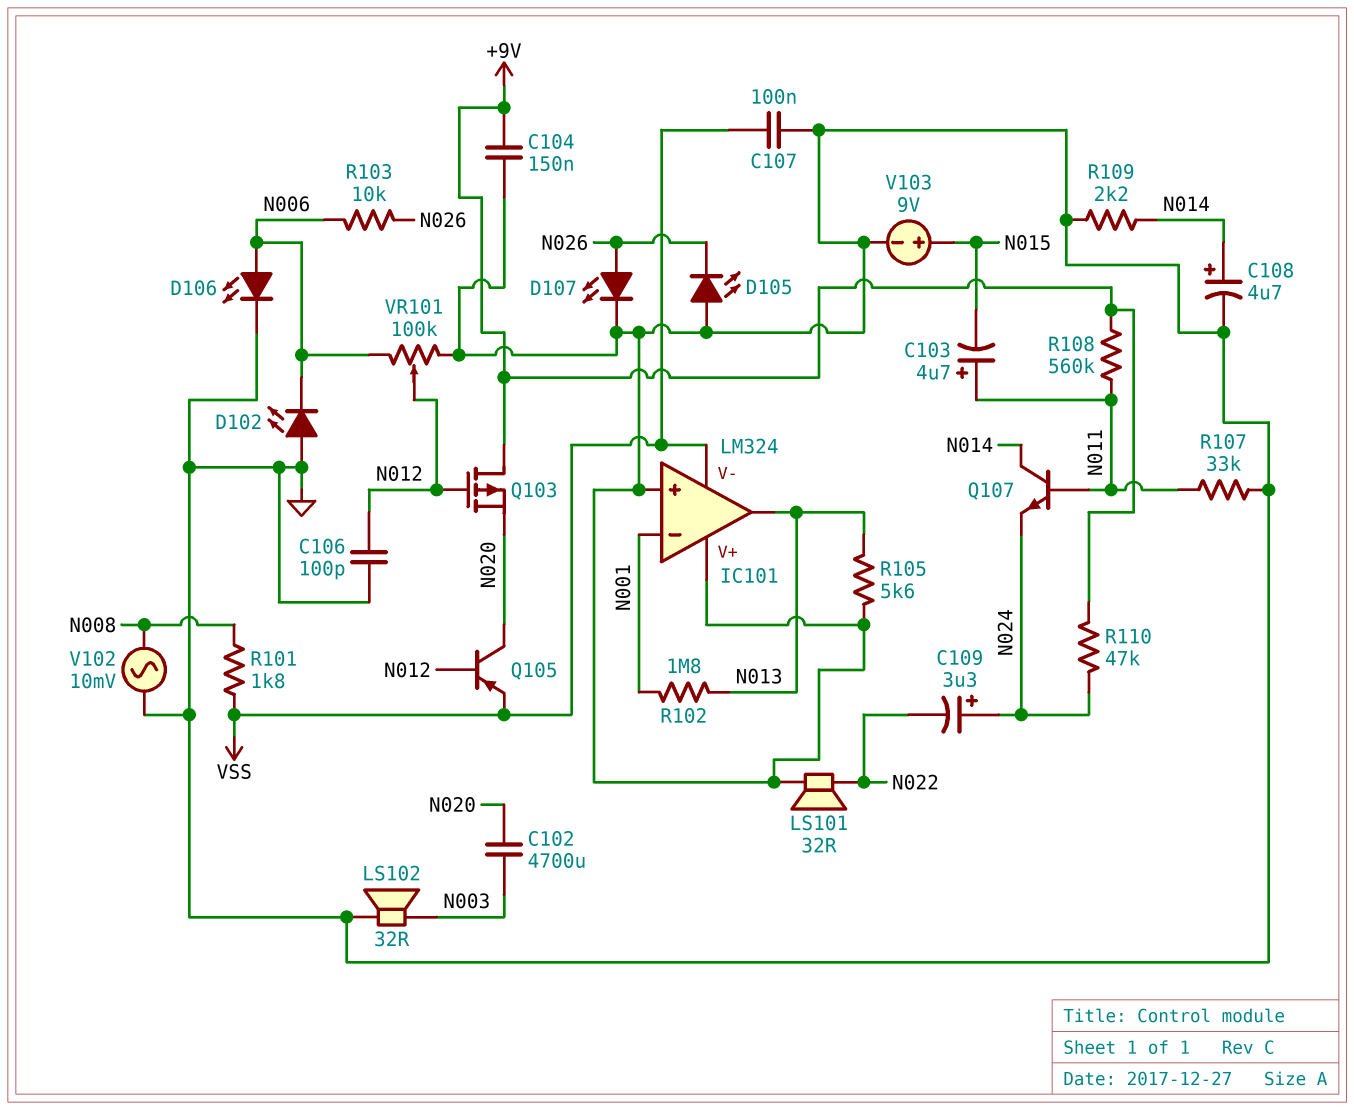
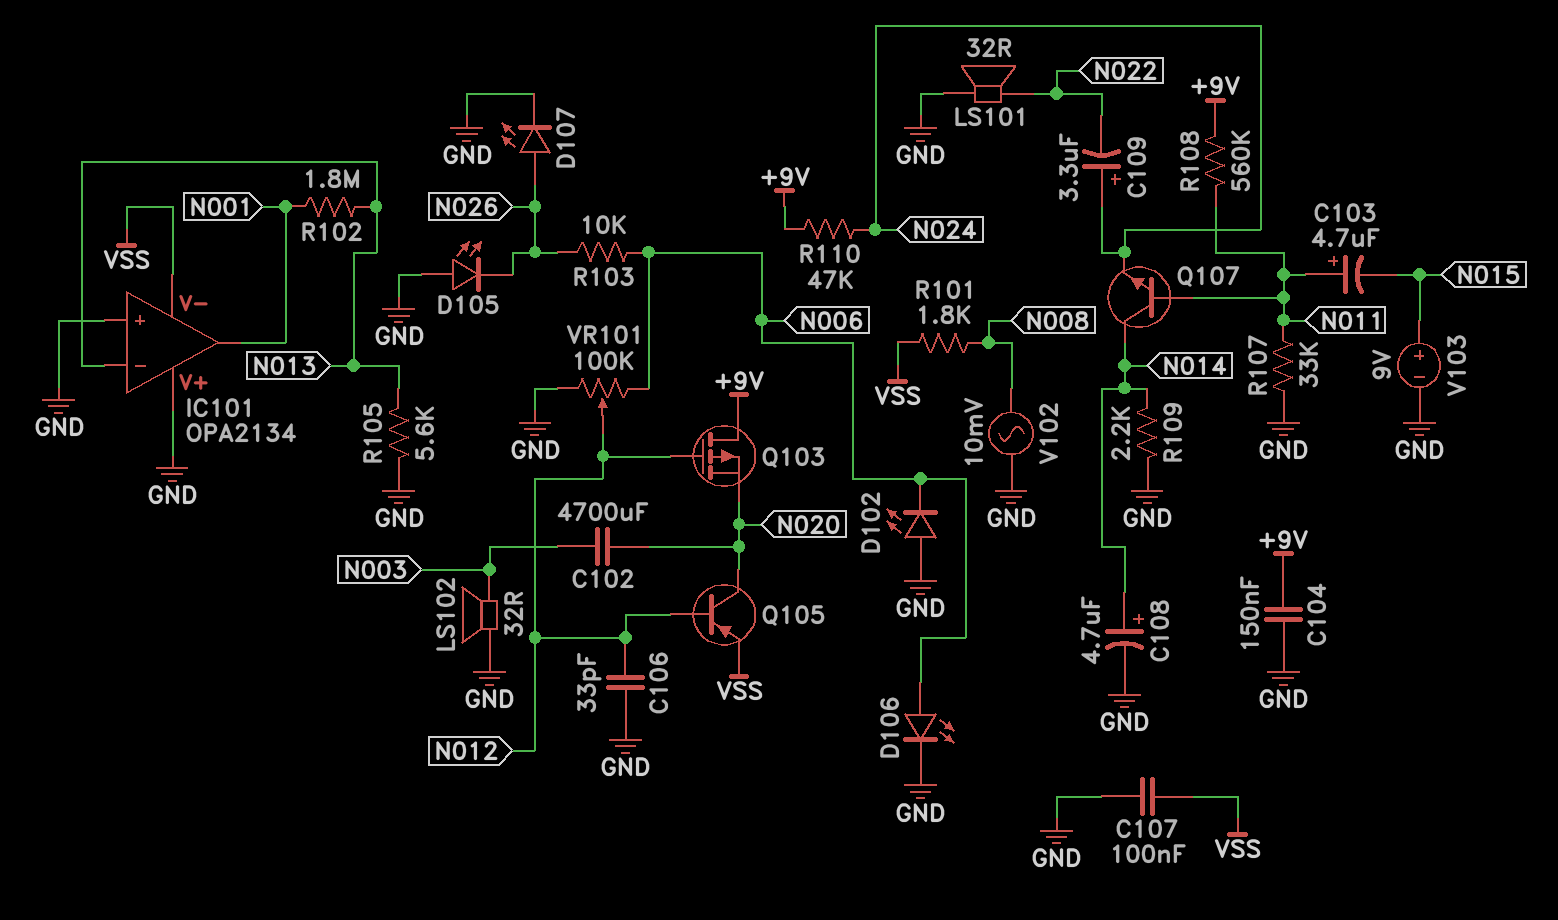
C106: 100pF (GND, N012) -> 33pF (GND, N012)
IC101: LM324 -> OPA2134
IC101 pin in-: N001 -> N013
IC101 pin out: N013 -> N001

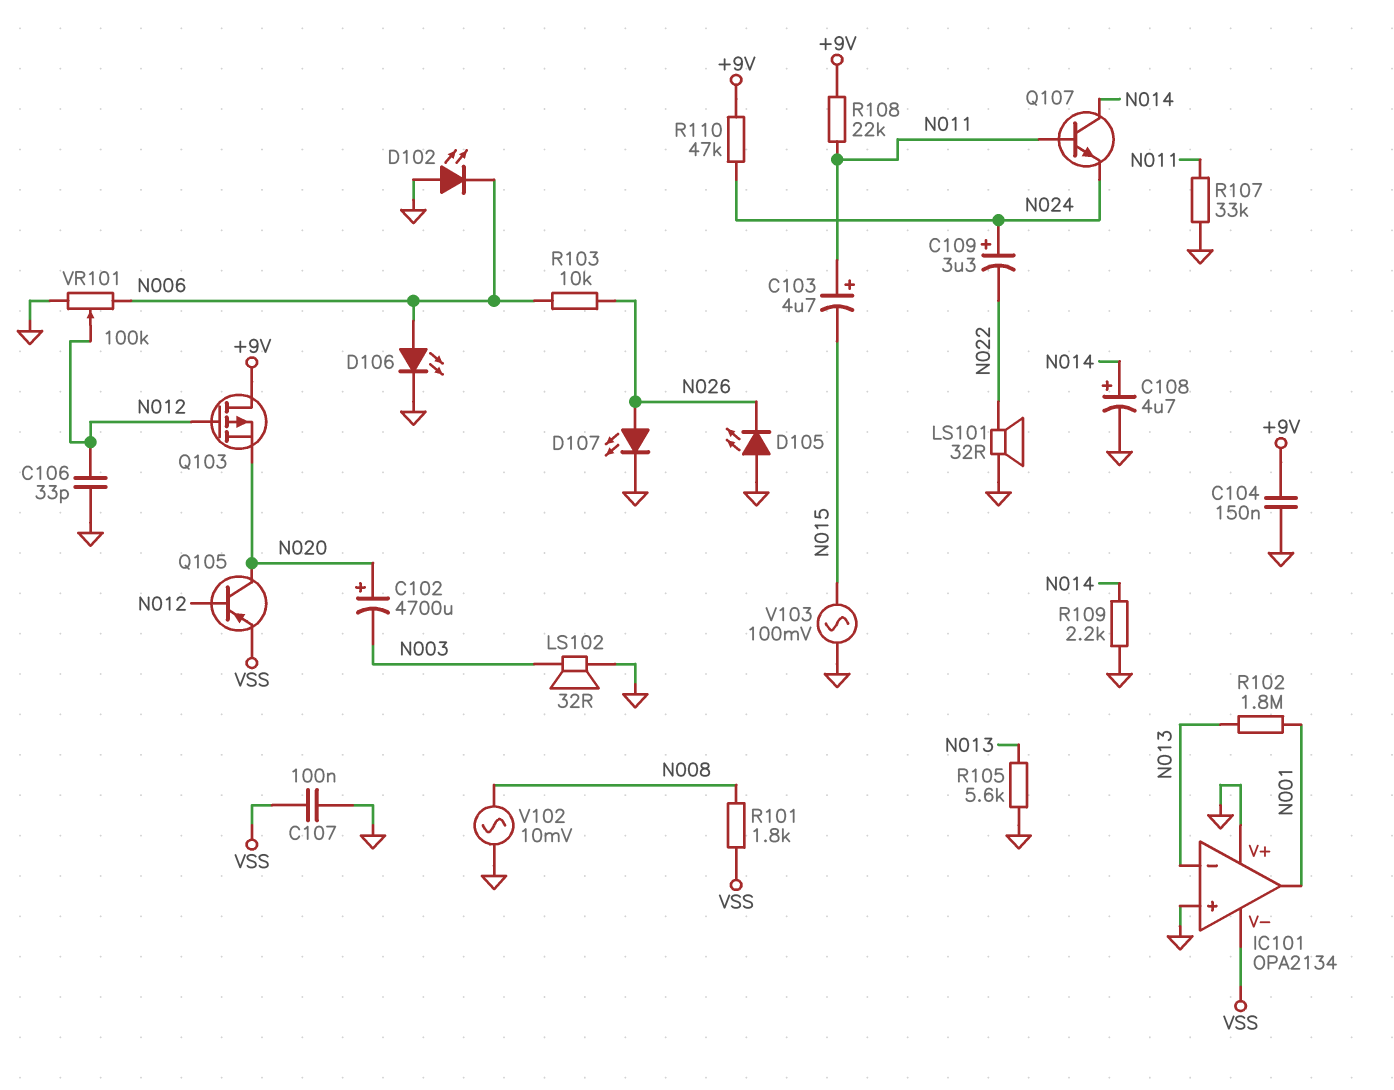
C102: 4700uF (N003, N020) -> 4700uF (plus N020, minus N003)
R108: 560k (+9V, N011) -> 22k (+9V, N011)
V103: 9V (plus N015, minus GND) -> AC 100mV (GND, N015)

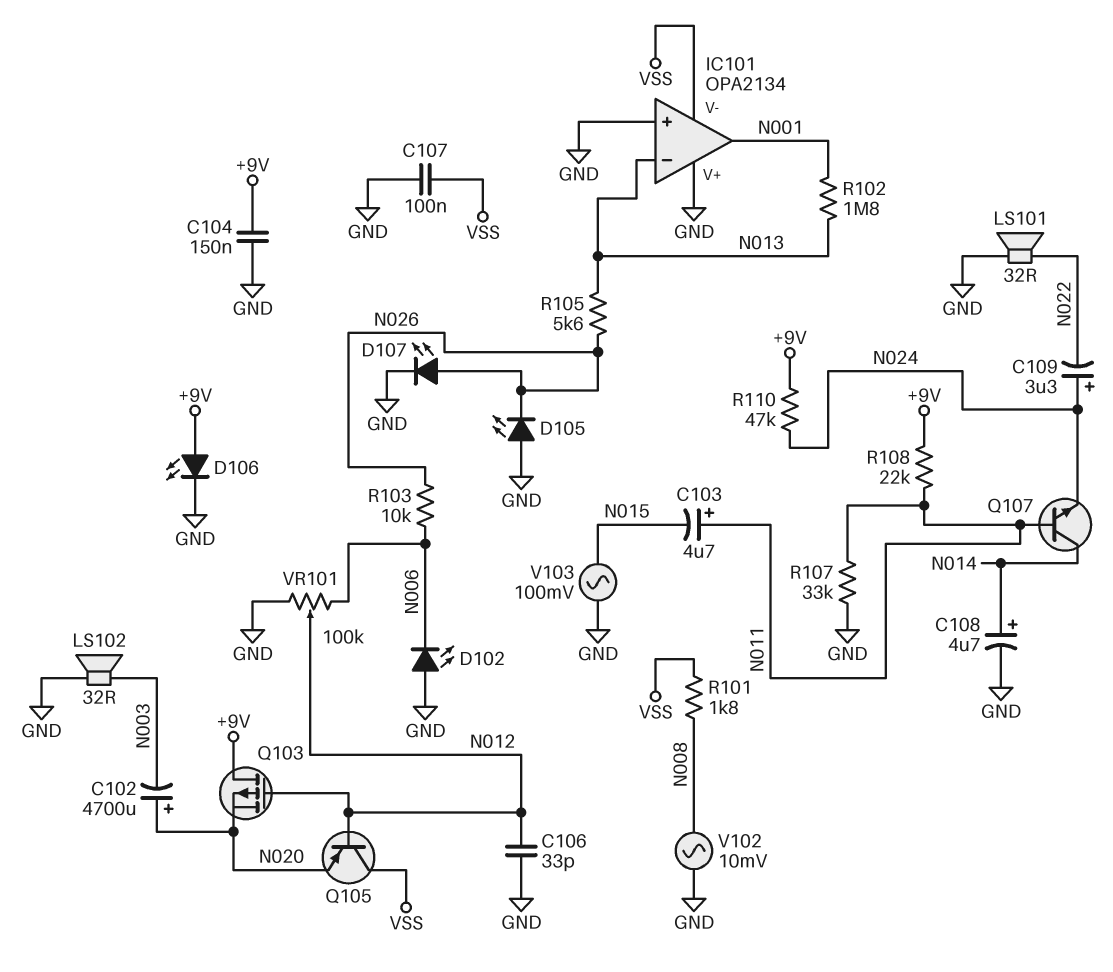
D106: LED (A N006, K GND) -> LED (A +9V, K GND)
Q105: PNP (B N012, C N020, E VSS) -> PNP (B N012, C VSS, E N020)
R105: 5.6k (GND, N013) -> 5.6k (N013, N026)
R109: 2.2k (GND, N014) -> none

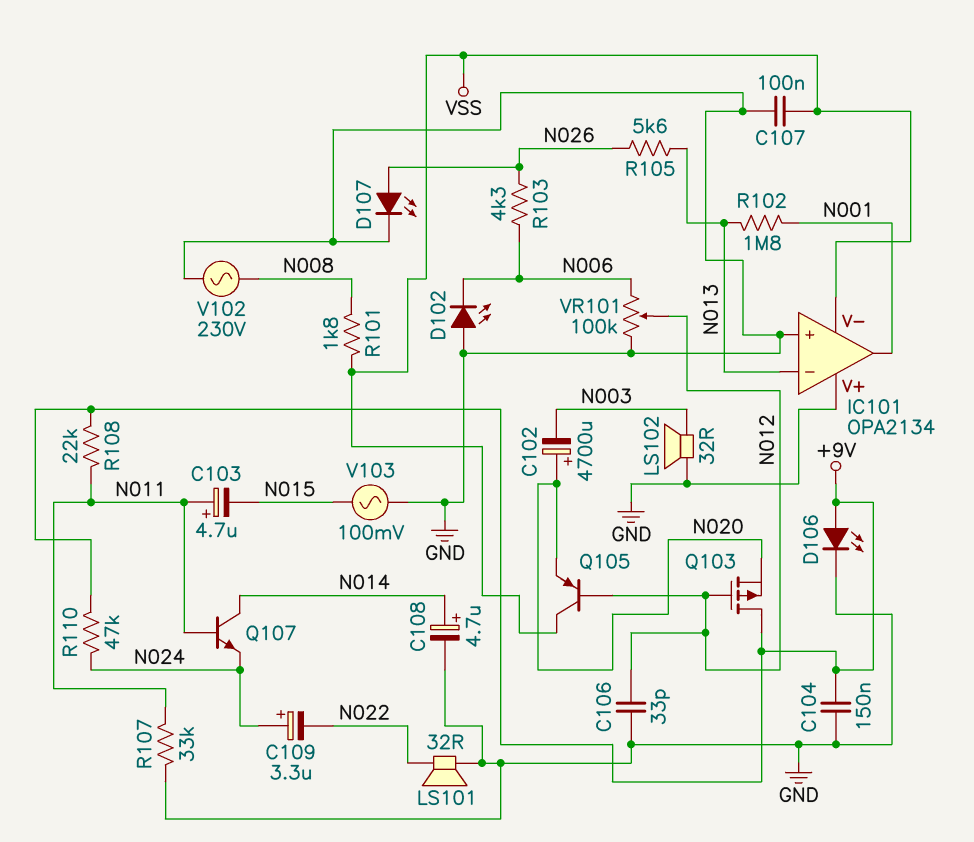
D105: LED (A GND, K N026) -> none
R103: 10k (N006, N026) -> 4.3k (N006, N026)
V102: AC 10mV (GND, N008) -> AC 230V (GND, N008)

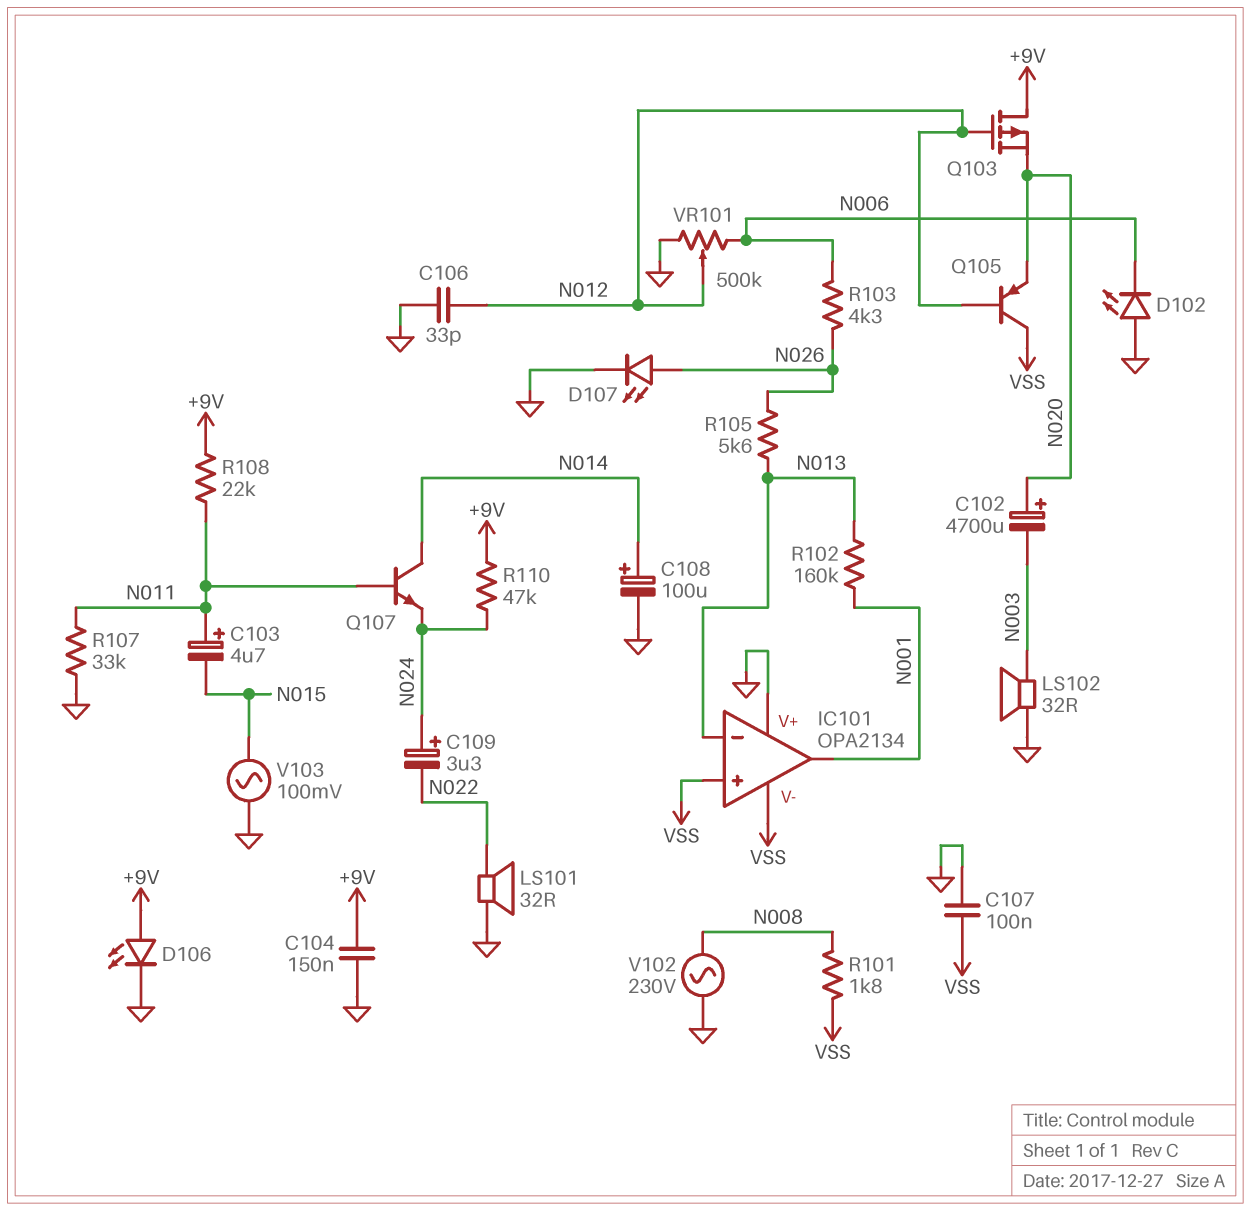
C108: 4.7uF (plus N014, minus GND) -> 100uF (plus N014, minus GND)
IC101 pin in+: GND -> VSS
R102: 1.8M (N001, N013) -> 160k (N001, N013)
VR101: 100k (GND, N006, wiper N012) -> 500k (GND, N006, wiper N012)

